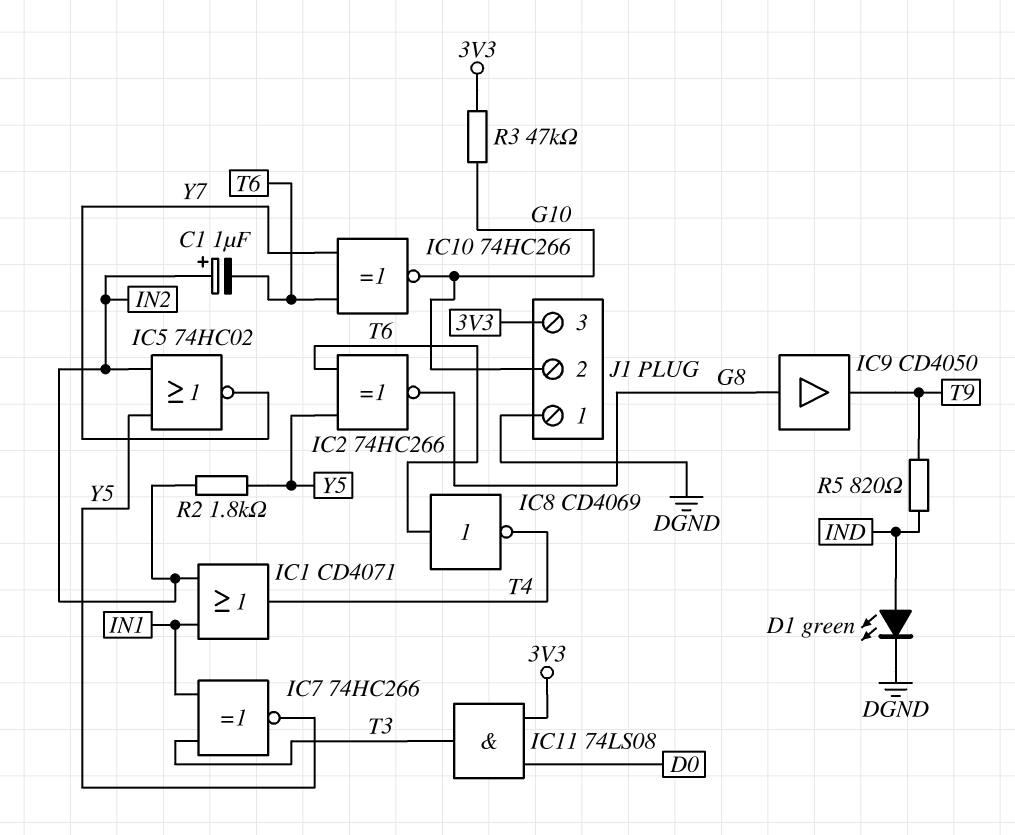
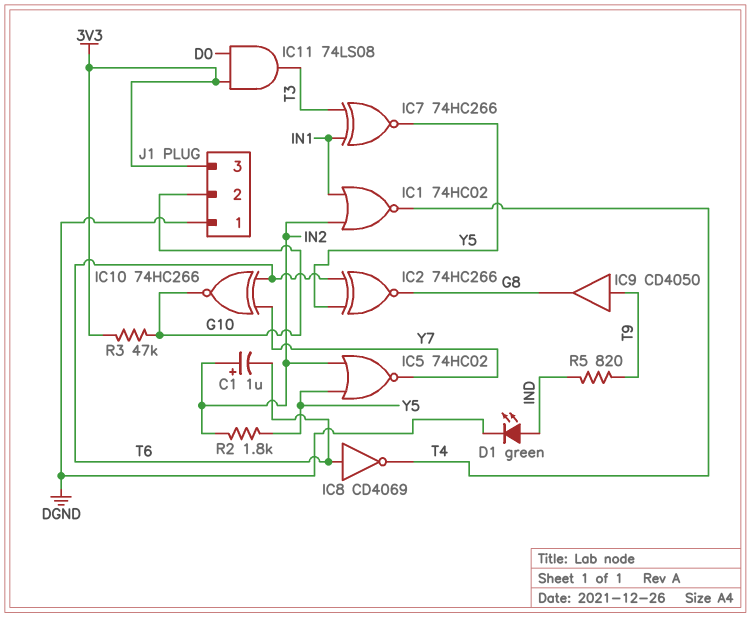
IC1: OR CD4071 (in IN1, in IN2, out T4) -> NOR 74HC02 (in IN1, in IN2, out T4)
IC9: buffer CD4050 (in G8, out T9) -> buffer CD4050 (in T9, out G8)

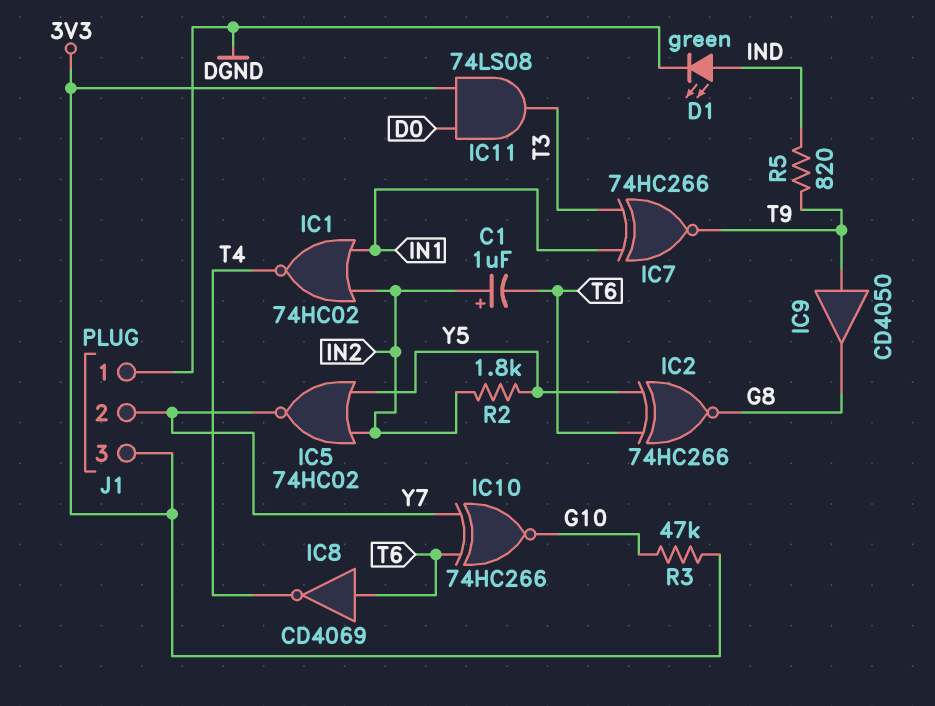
IC7: XNOR 74HC266 (in IN1, in T3, out Y5) -> XNOR 74HC266 (in IN1, in T3, out T9)
J1 pin 2: G10 -> Y7

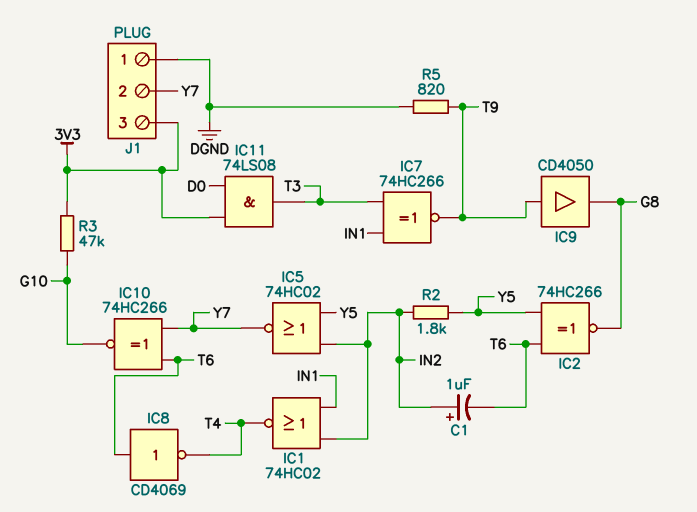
D1: LED green (A IND, K DGND) -> none
R5: 820 (IND, T9) -> 820 (DGND, T9)

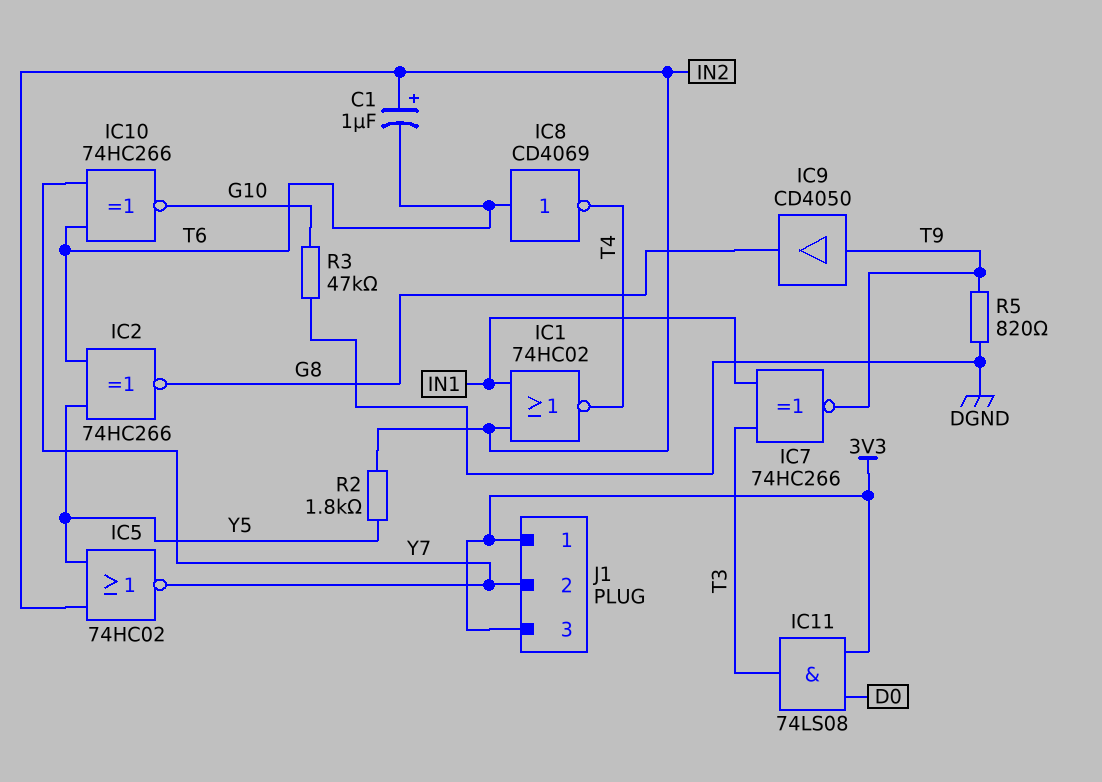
J1 pin 1: DGND -> 3V3
R3: 47k (3V3, G10) -> 47k (DGND, G10)

